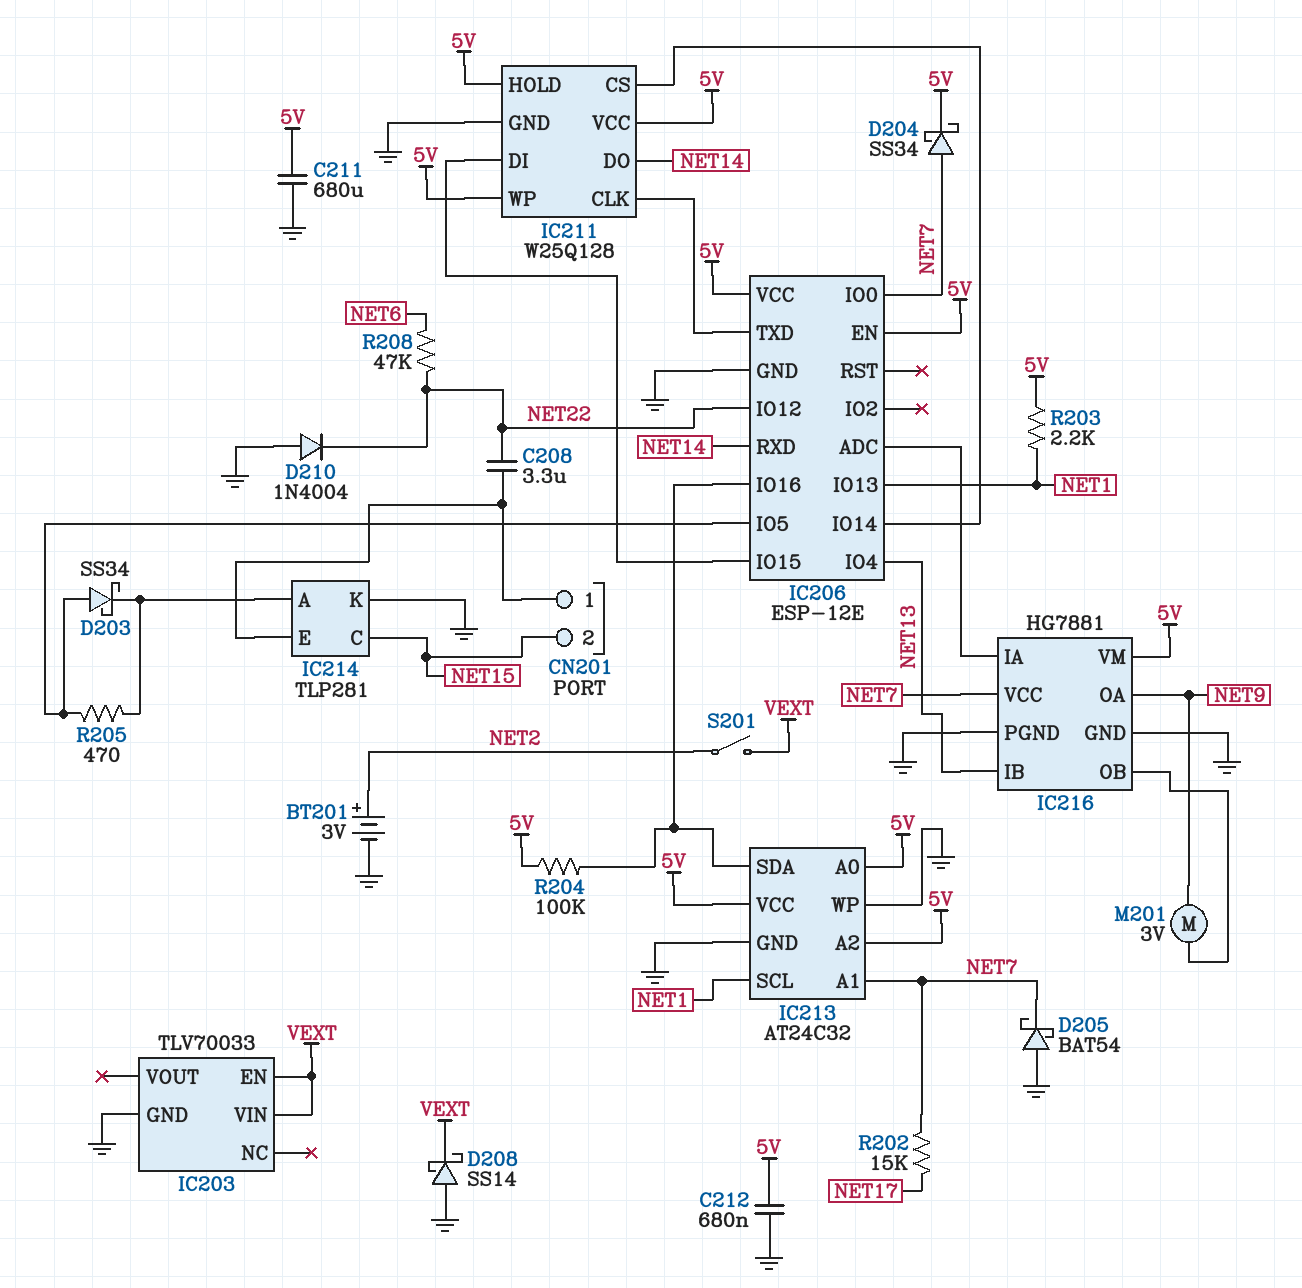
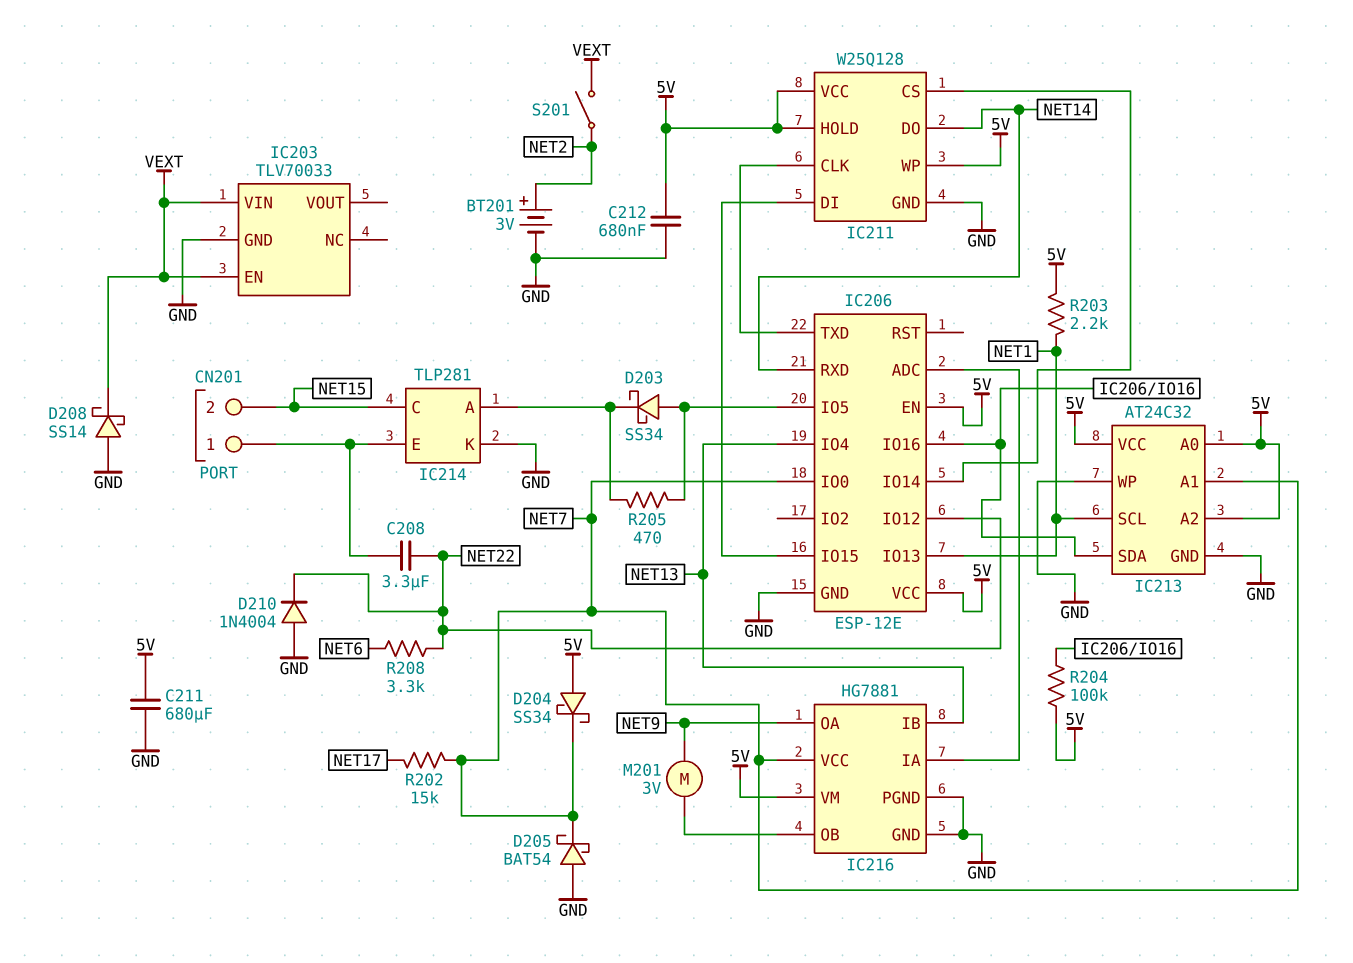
D204: schottky SS34 (A NET7, K 5V) -> schottky SS34 (A 5V, K NET7)
R208: 47k (NET6, NET22) -> 3.3k (NET6, NET22)

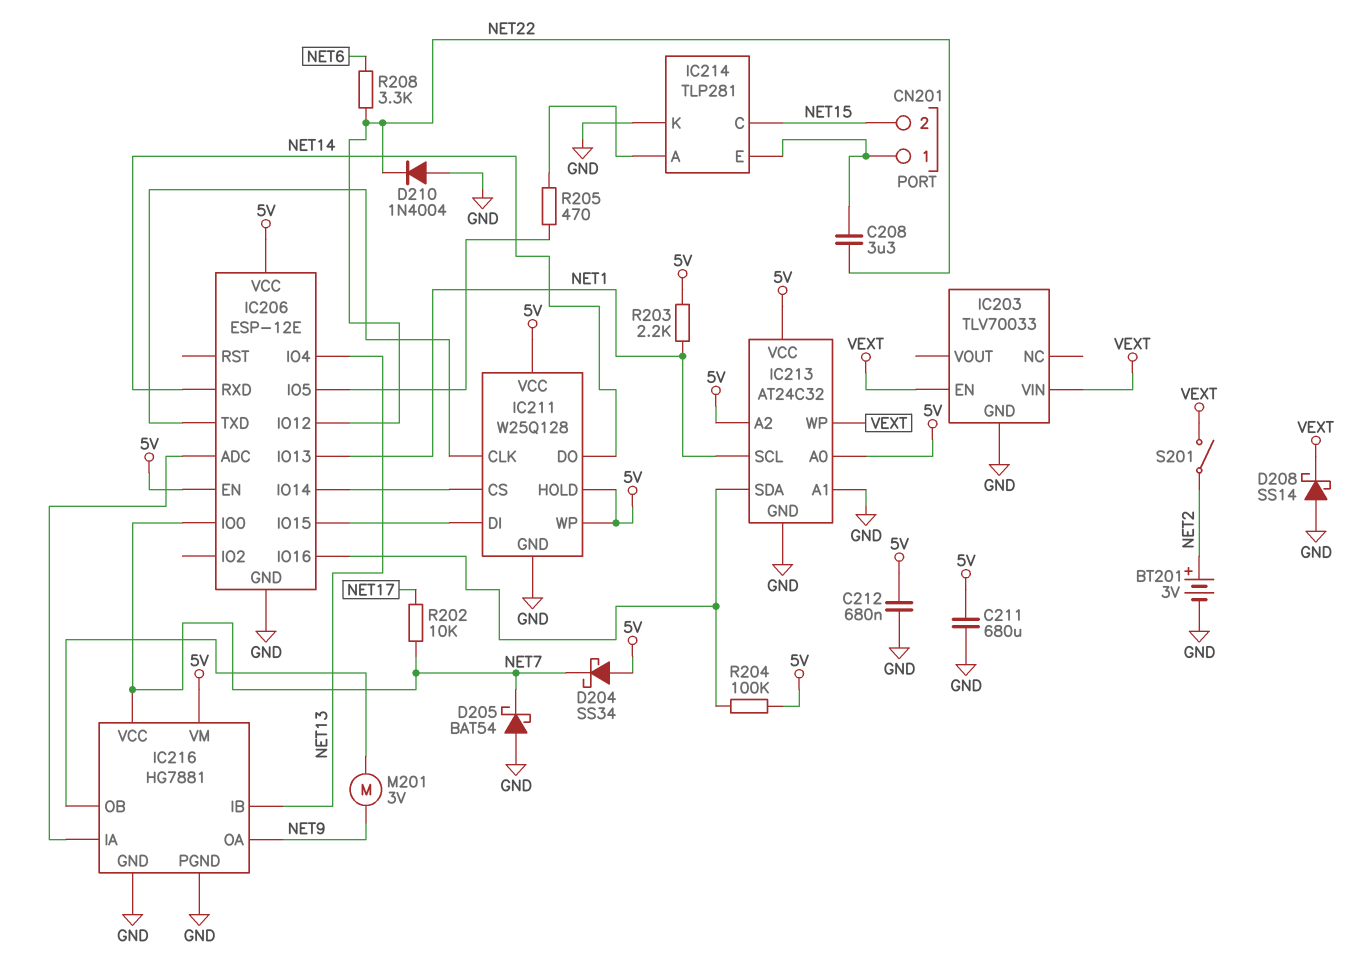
D203: schottky SS34 (A IC206/IO5, K IC214/A) -> none
IC213 pin A1: NET7 -> GND
IC213 pin WP: GND -> VEXT
R202: 15k (NET7, NET17) -> 10k (NET7, NET17)

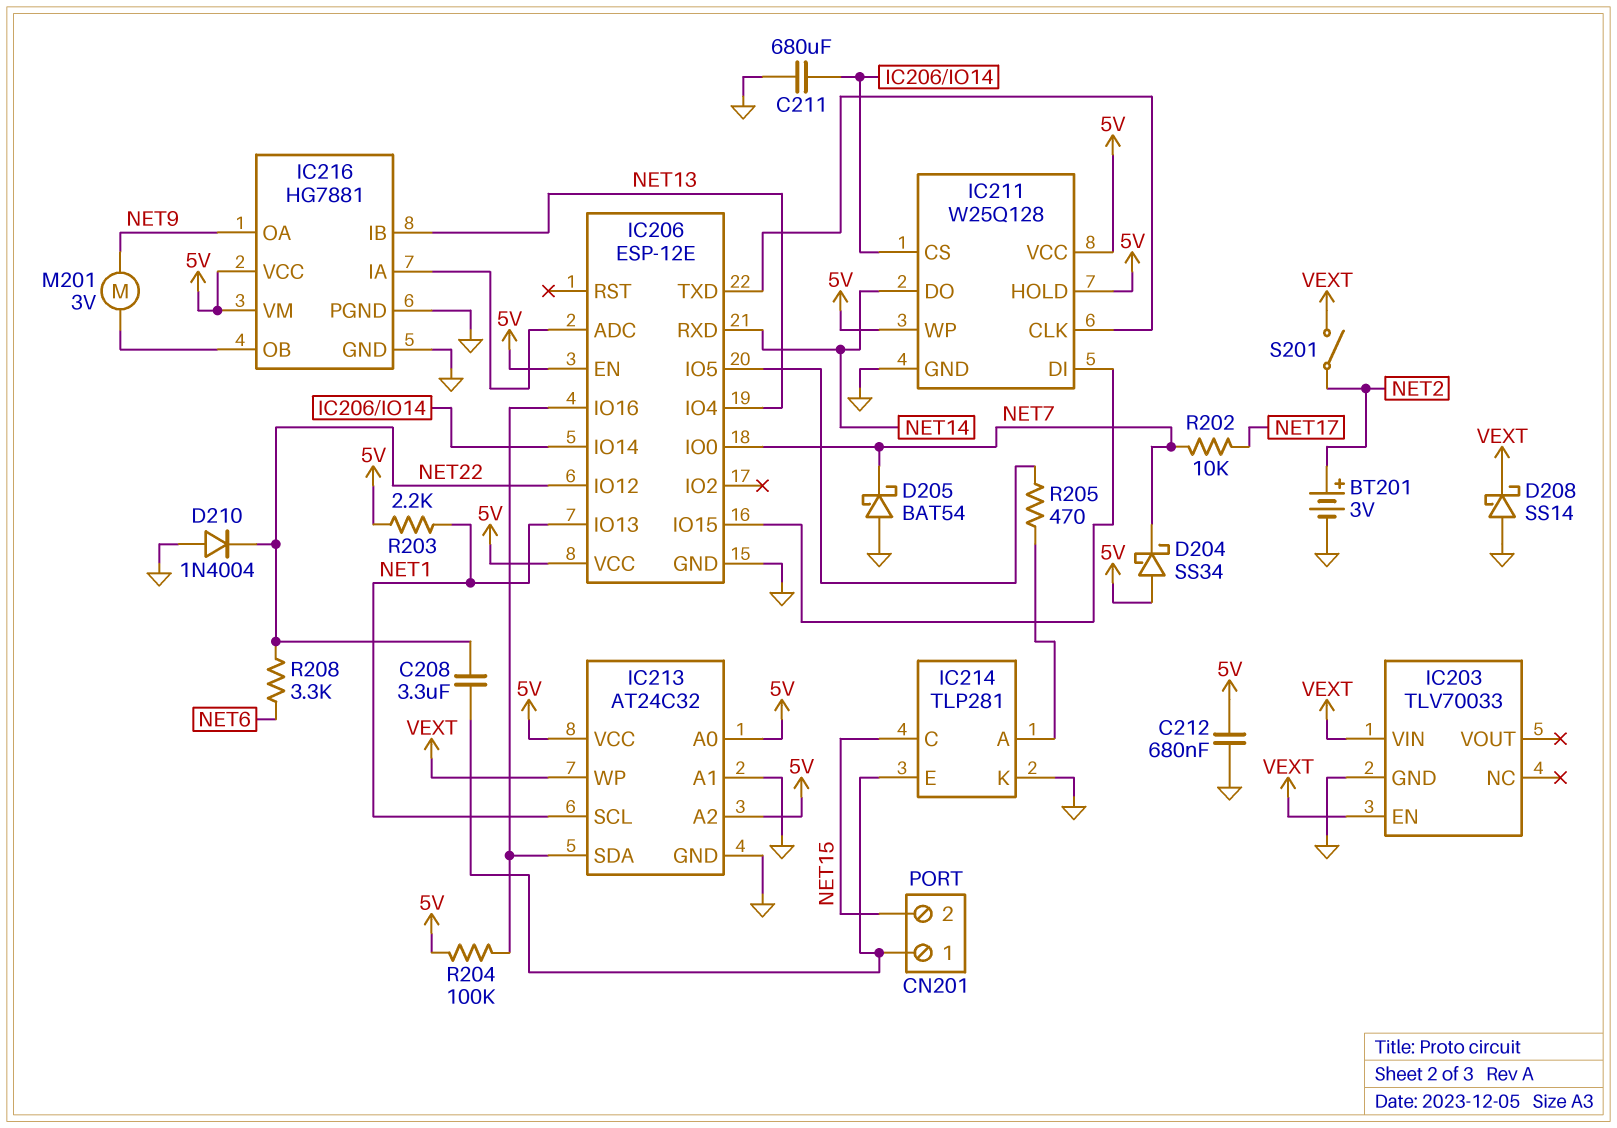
C211: 680uF (5V, GND) -> 680uF (GND, IC206/IO14)
IC216 pin VCC: NET7 -> 5V

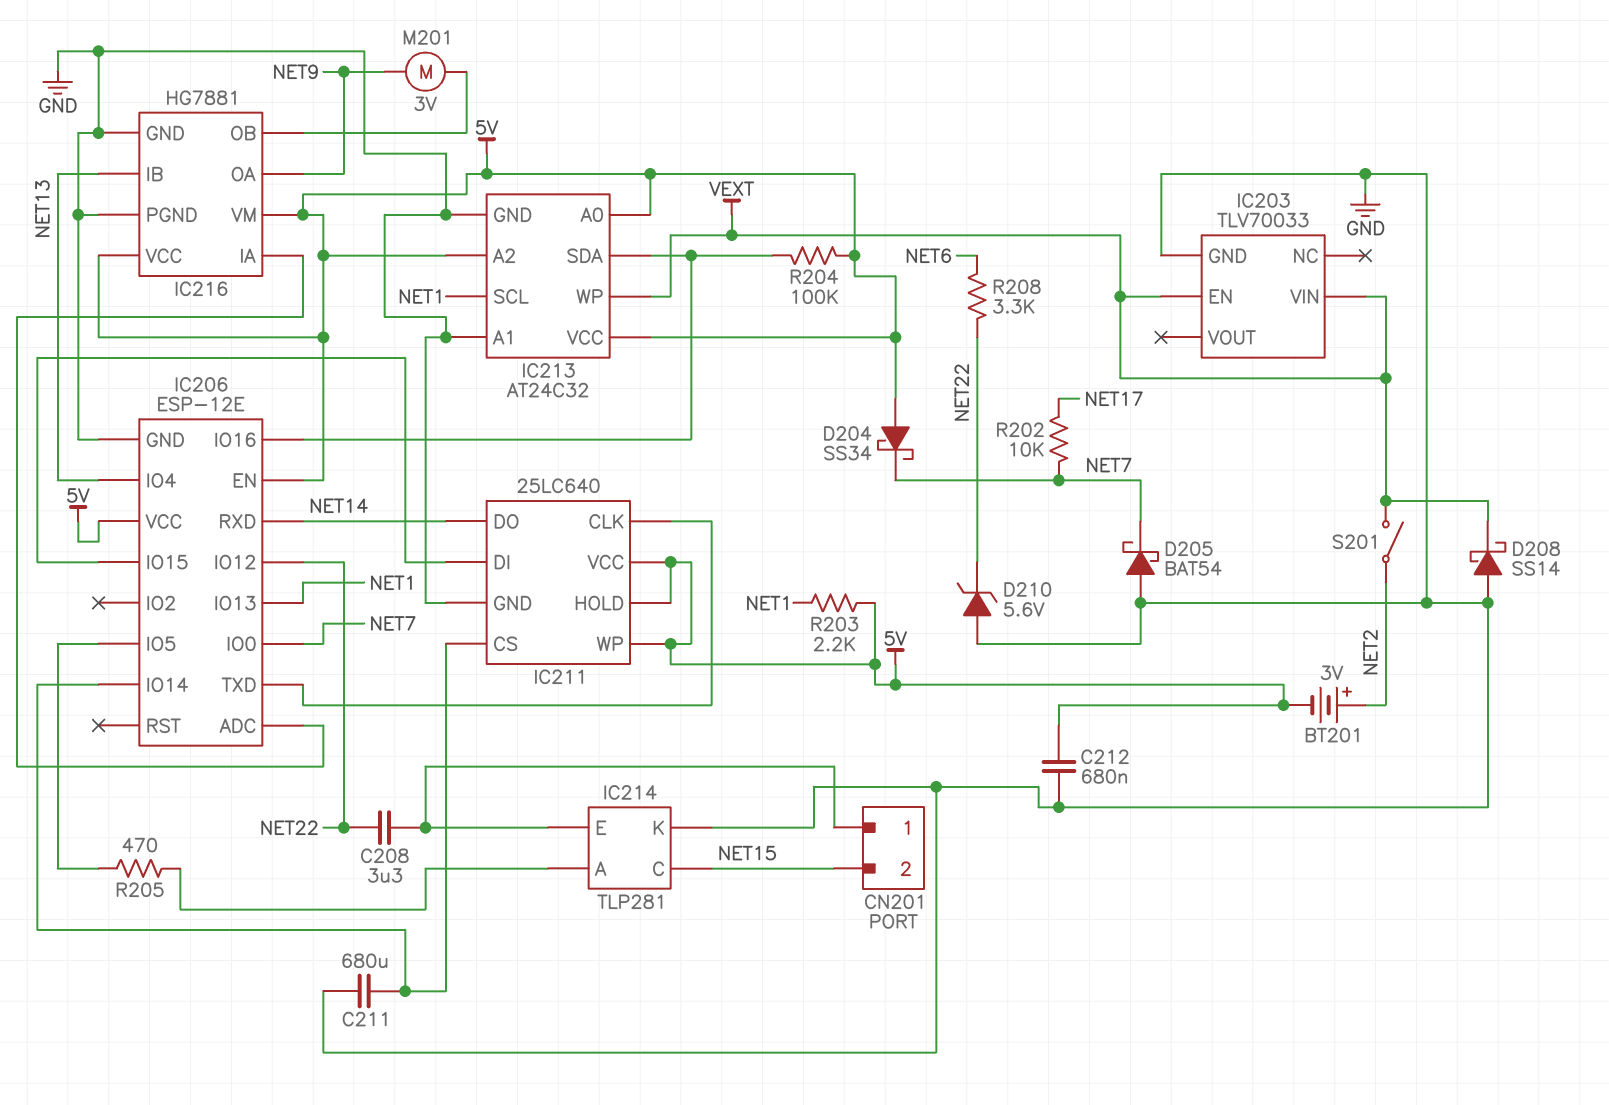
BT201: 3V (plus NET2, minus GND) -> 3V (plus NET2, minus 5V)
D210: diode 1N4004 (A GND, K NET22) -> zener 5.6V (A GND, K NET22)
IC211: W25Q128 -> 25LC640

